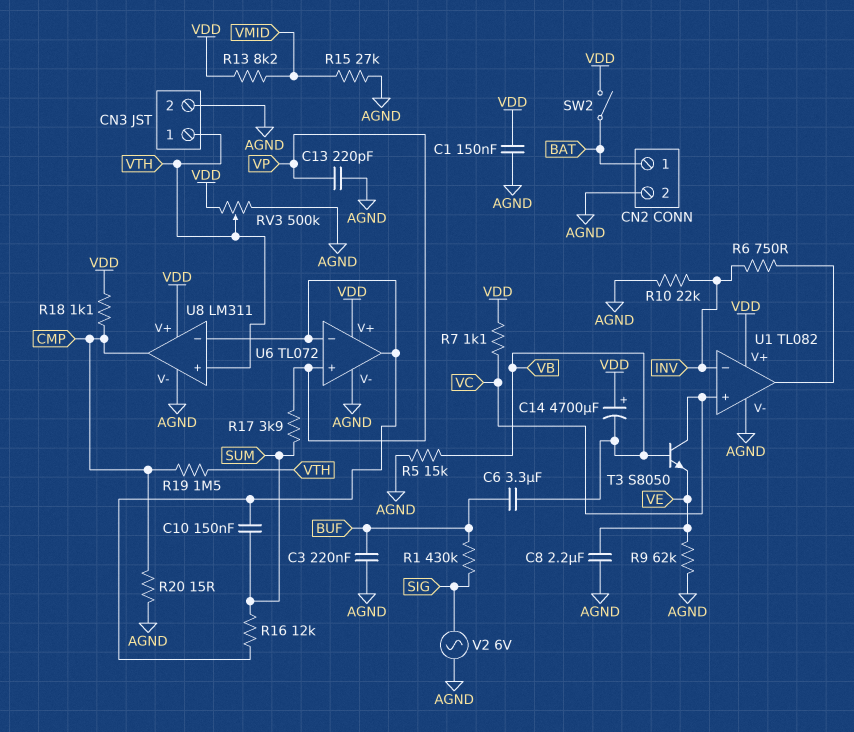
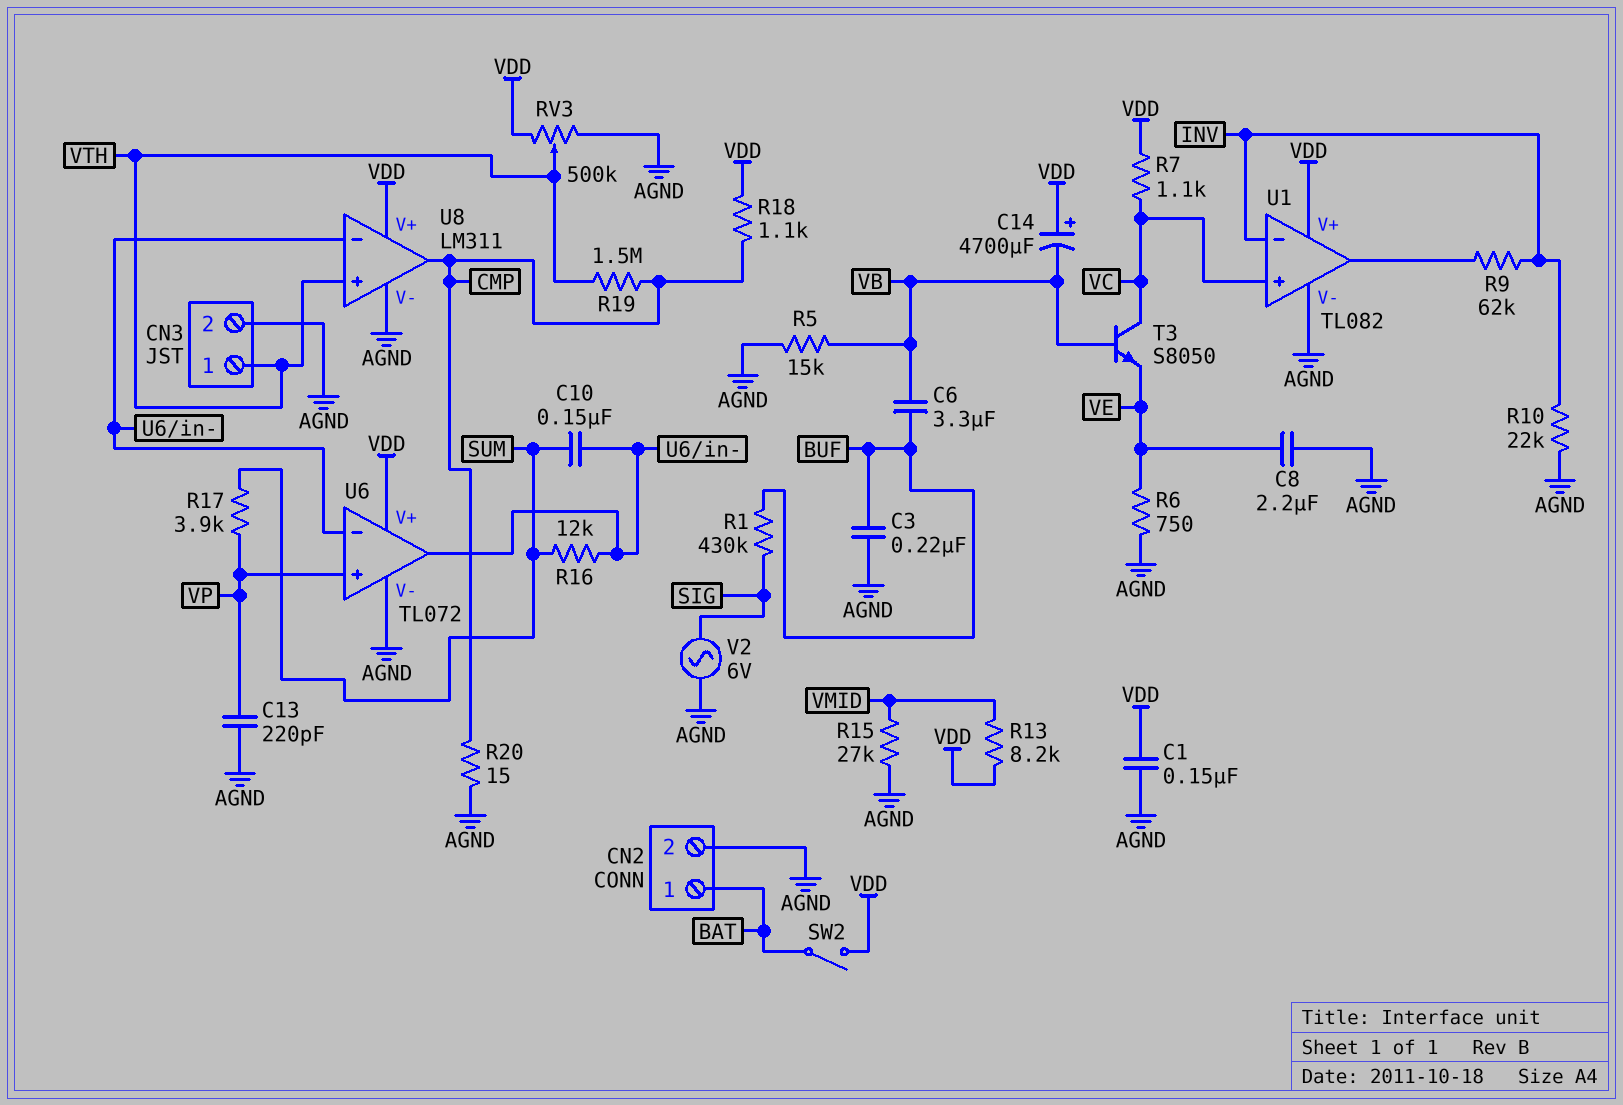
R6: 750 (INV, U1/out) -> 750 (AGND, VE)
R9: 62k (AGND, VE) -> 62k (INV, U1/out)

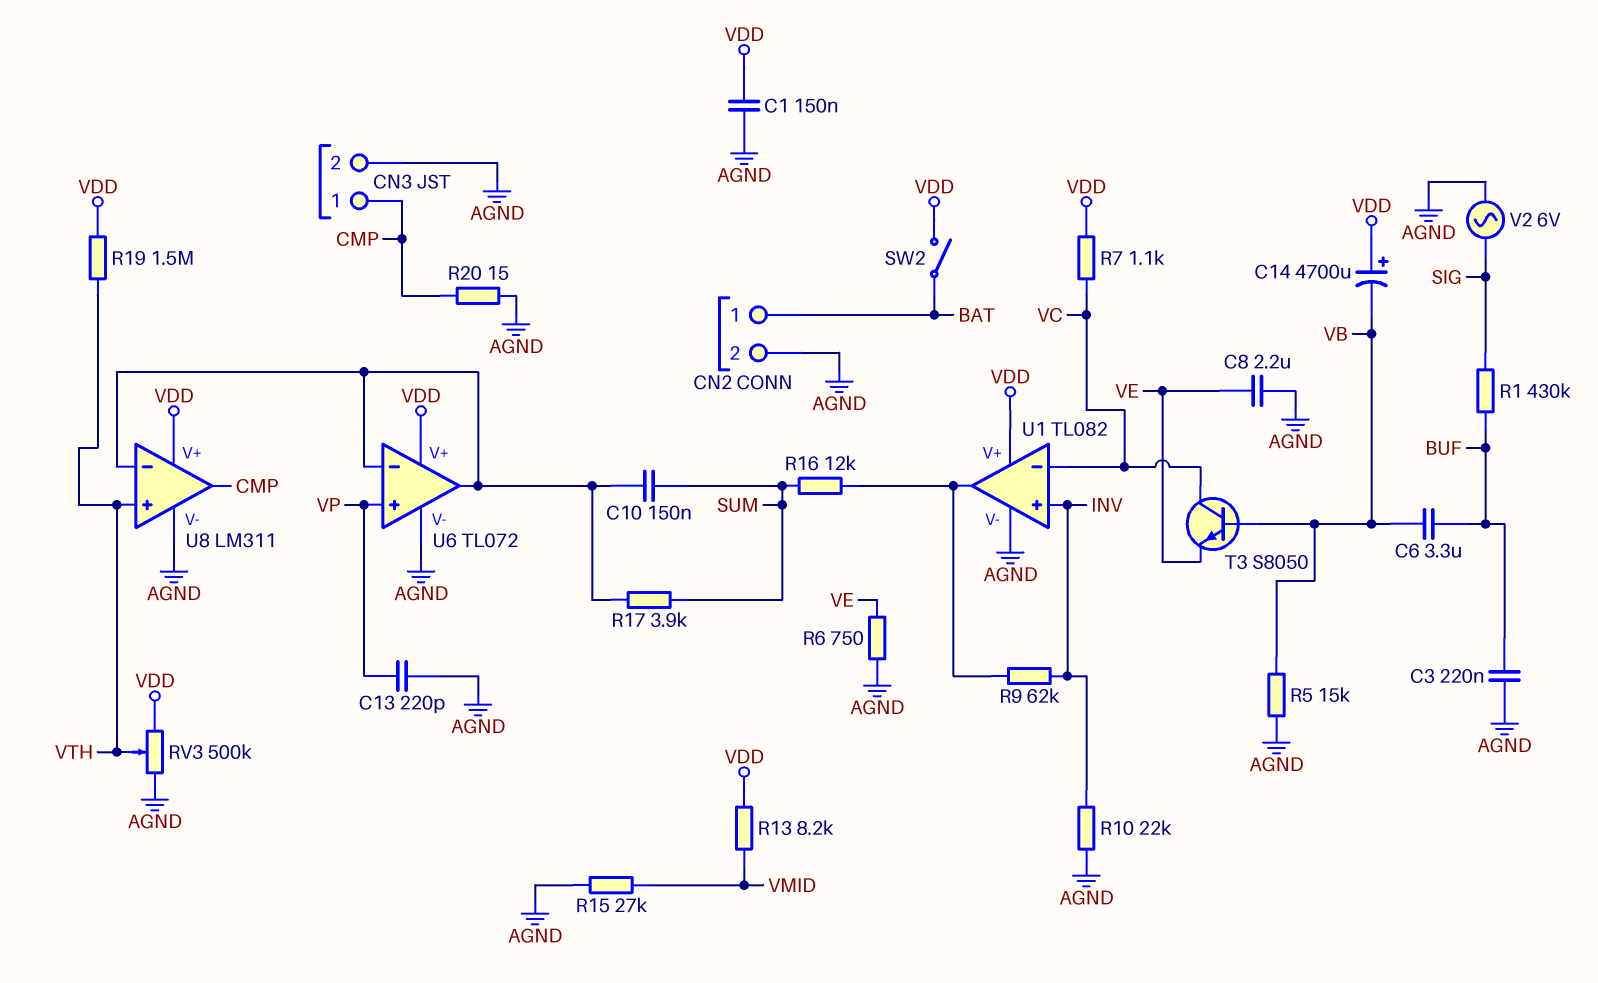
CN3 pin 1: VTH -> CMP
R16: 12k (SUM, U6/in-) -> 12k (SUM, U1/out)
R17: 3.9k (SUM, VP) -> 3.9k (SUM, U6/in-)
R18: 1.1k (CMP, VDD) -> none
R19: 1.5M (CMP, VTH) -> 1.5M (VDD, VTH)
U1 pin in+: VC -> INV
U1 pin in-: INV -> VC

